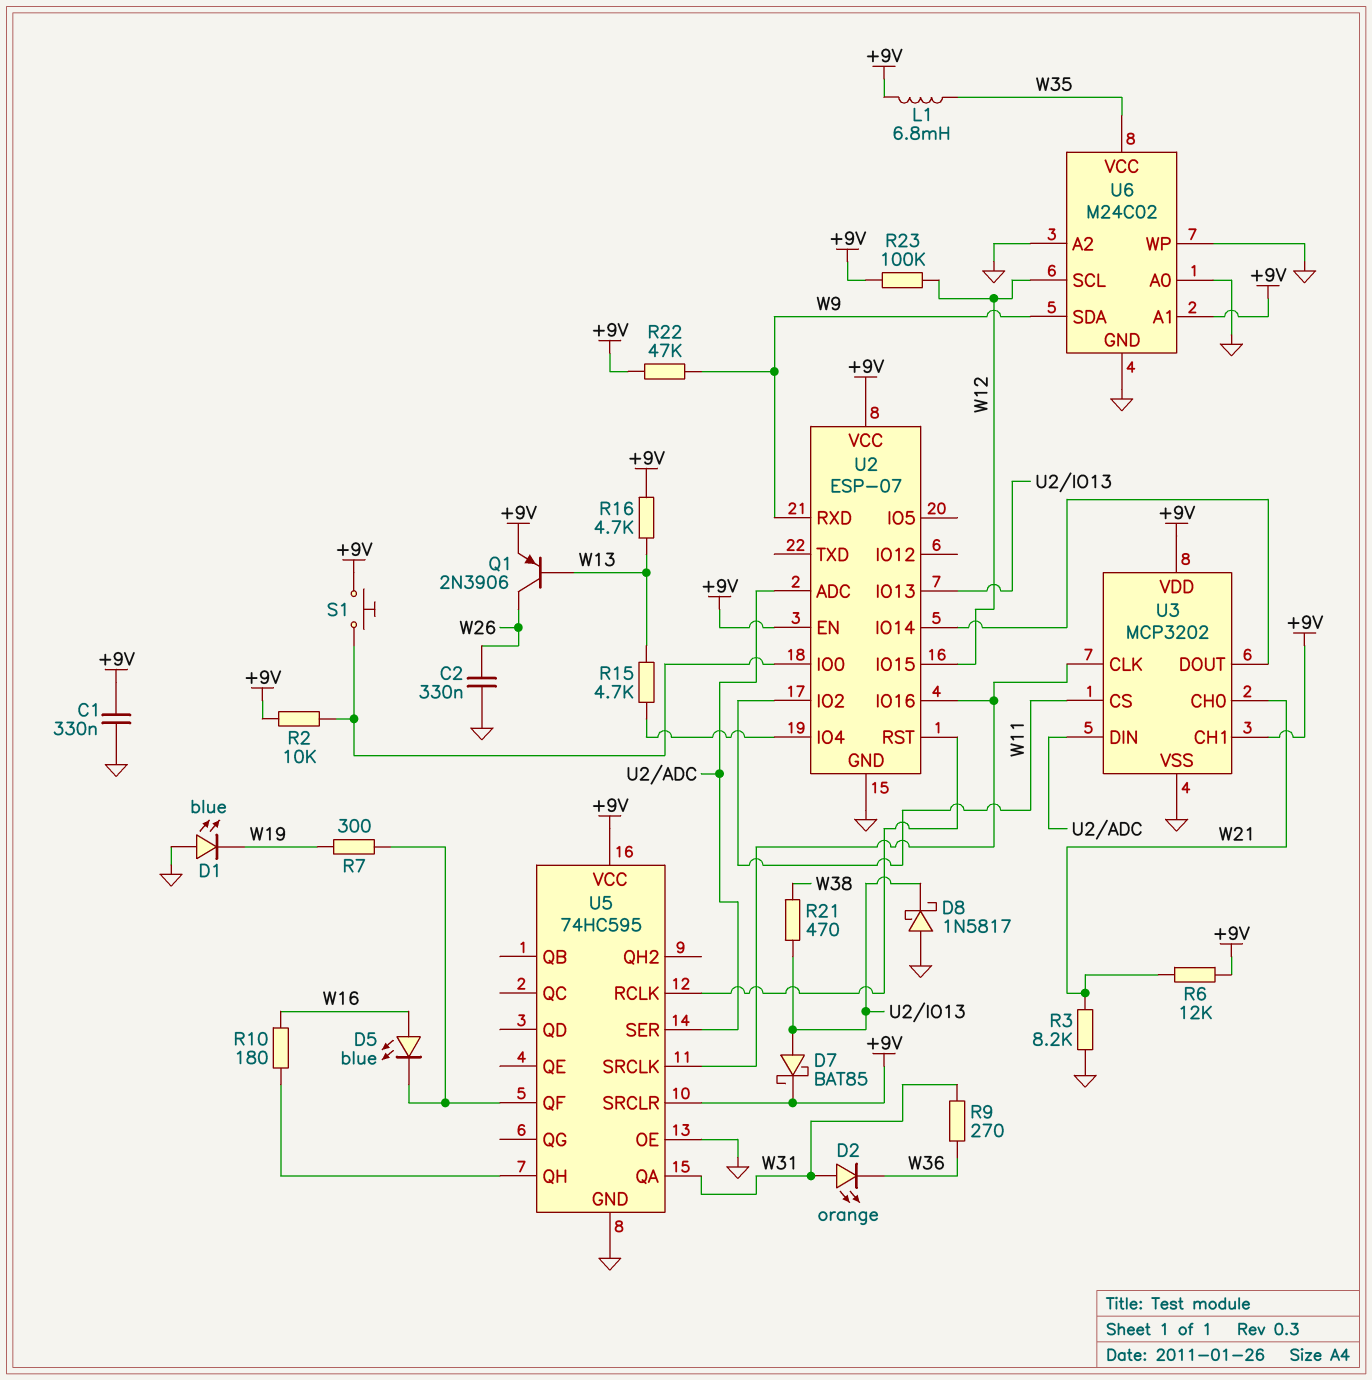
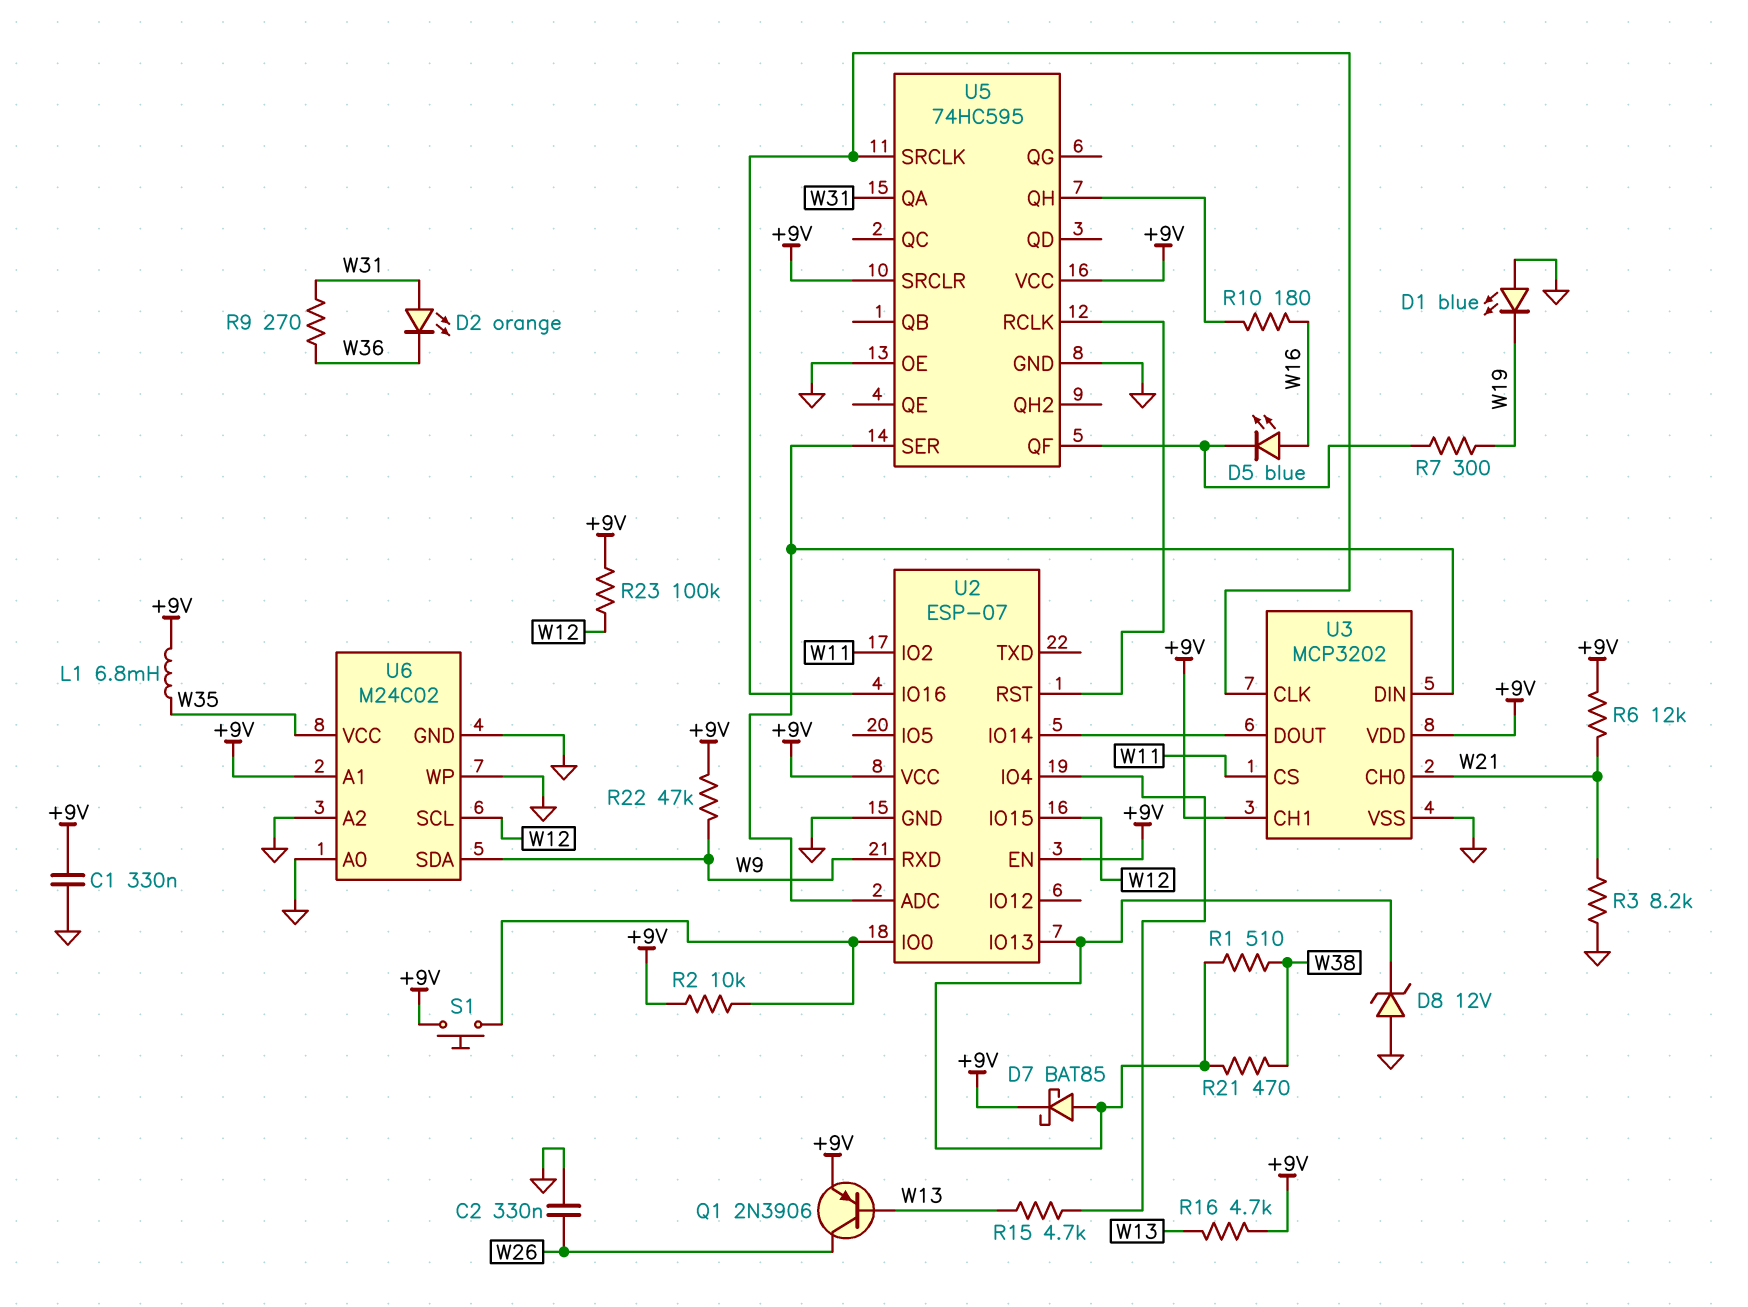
D8: schottky 1N5817 (A GND, K U2/IO13) -> zener 12V (A GND, K U2/IO13)
R1: none -> 510 (U2/IO13, W38)

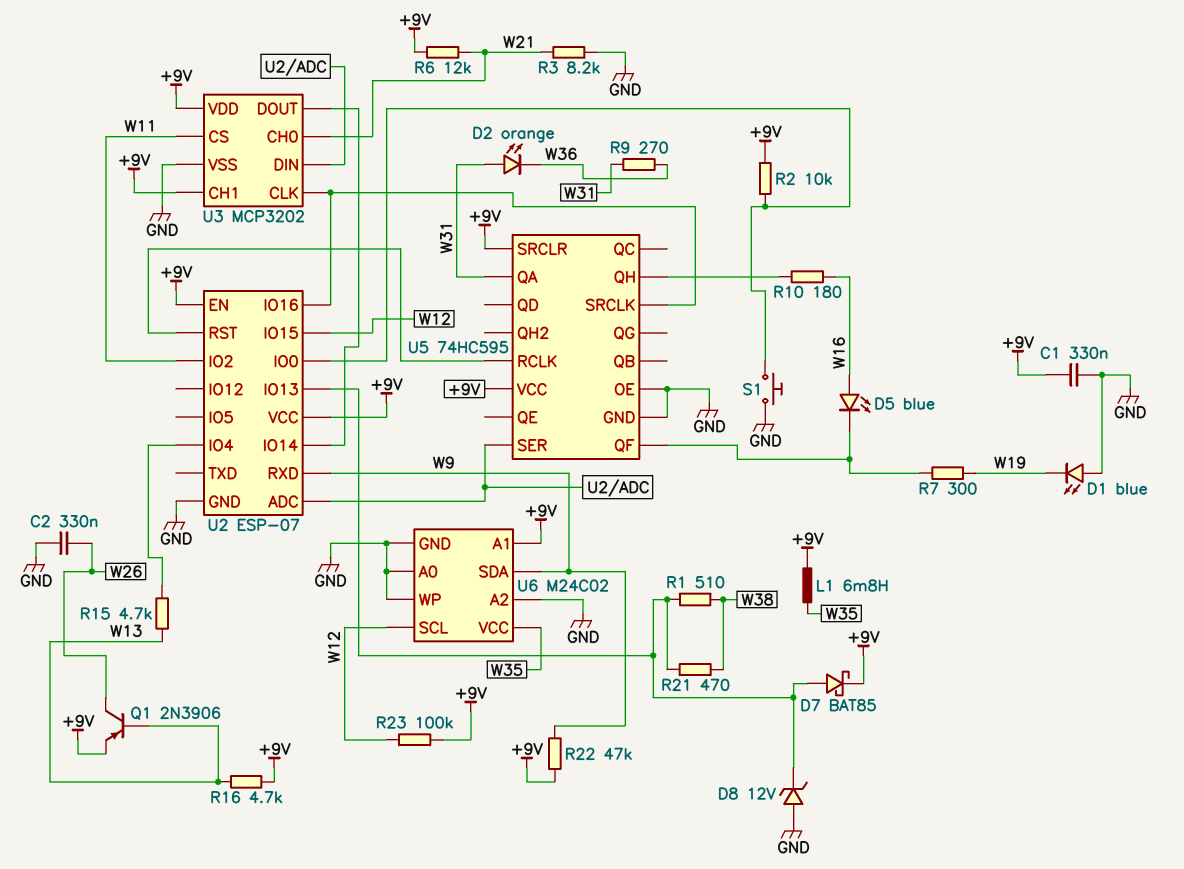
S1: button (+9V, U2/IO0) -> button (GND, U2/IO0)

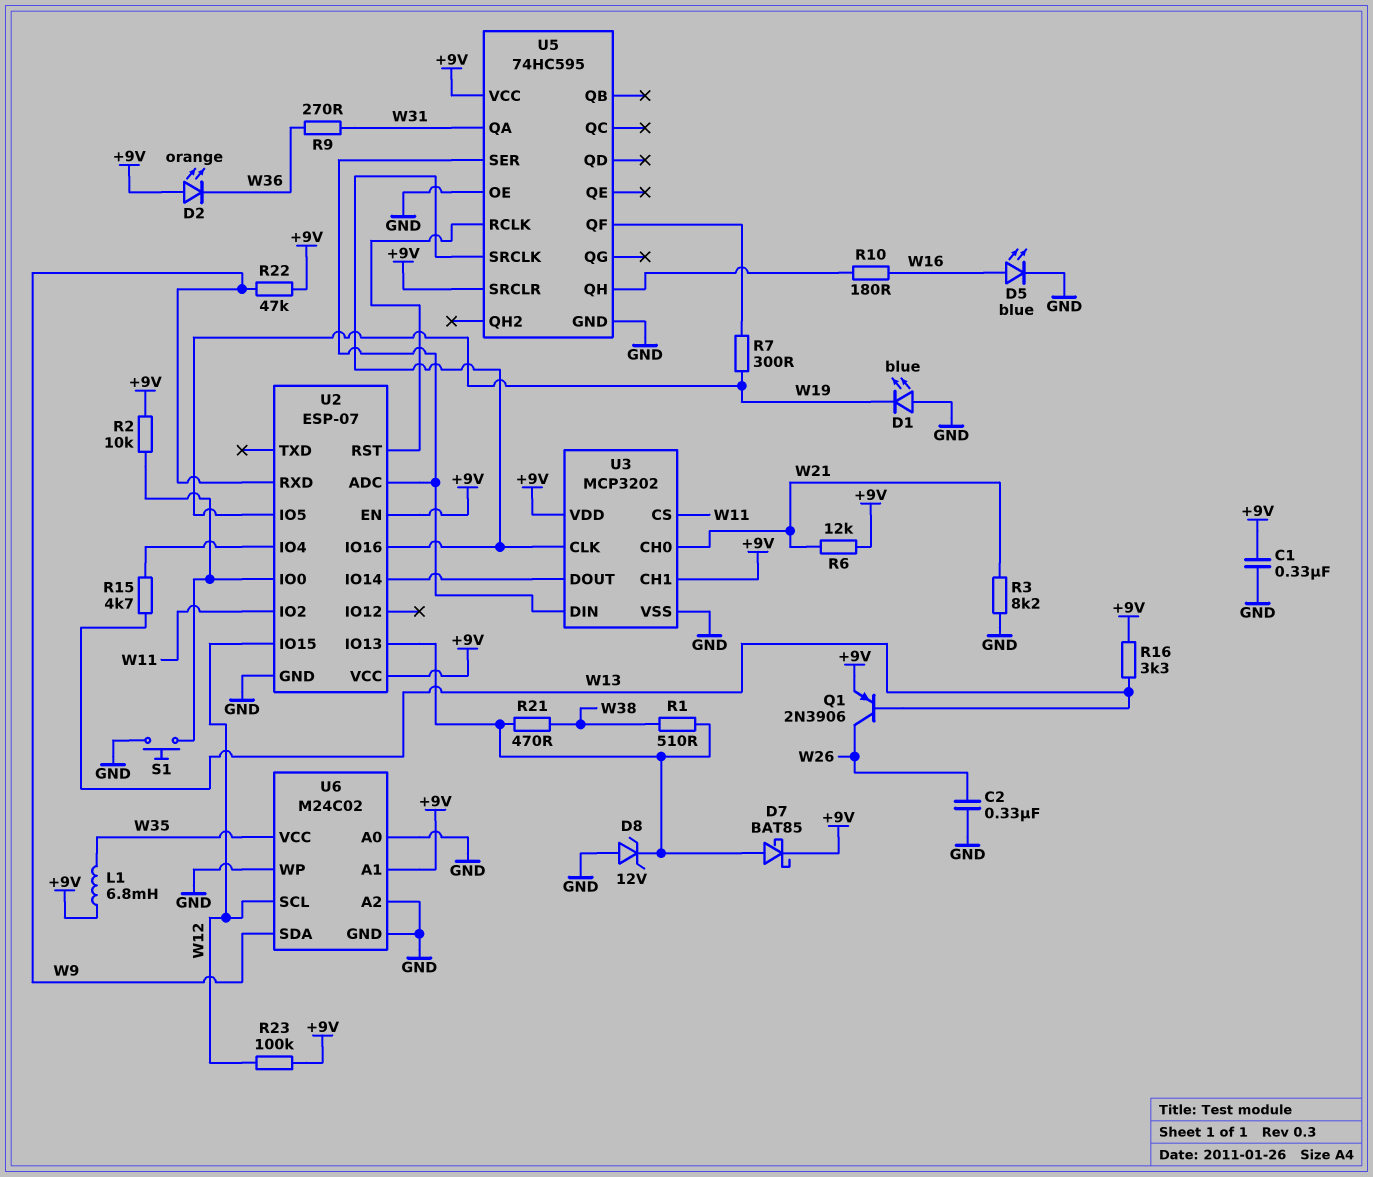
D2: LED orange (A W31, K W36) -> LED orange (A +9V, K W36)
D5: LED blue (A W16, K U5/QF) -> LED blue (A W16, K GND)
R16: 4.7k (+9V, W13) -> 3.3k (+9V, W13)
U2 pin IO5: none -> W19

